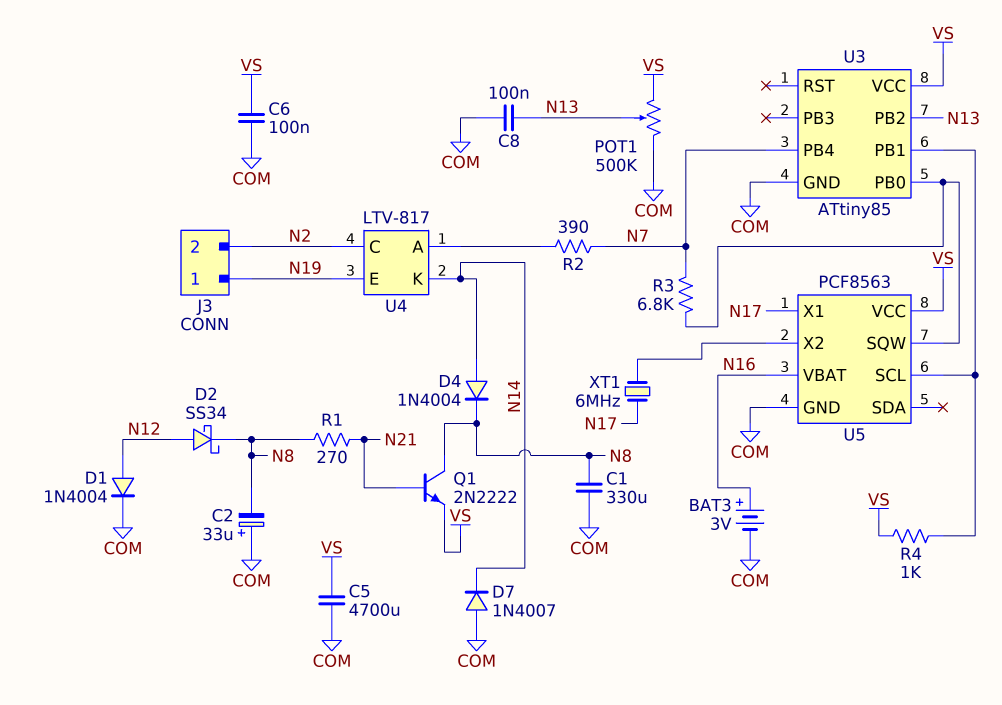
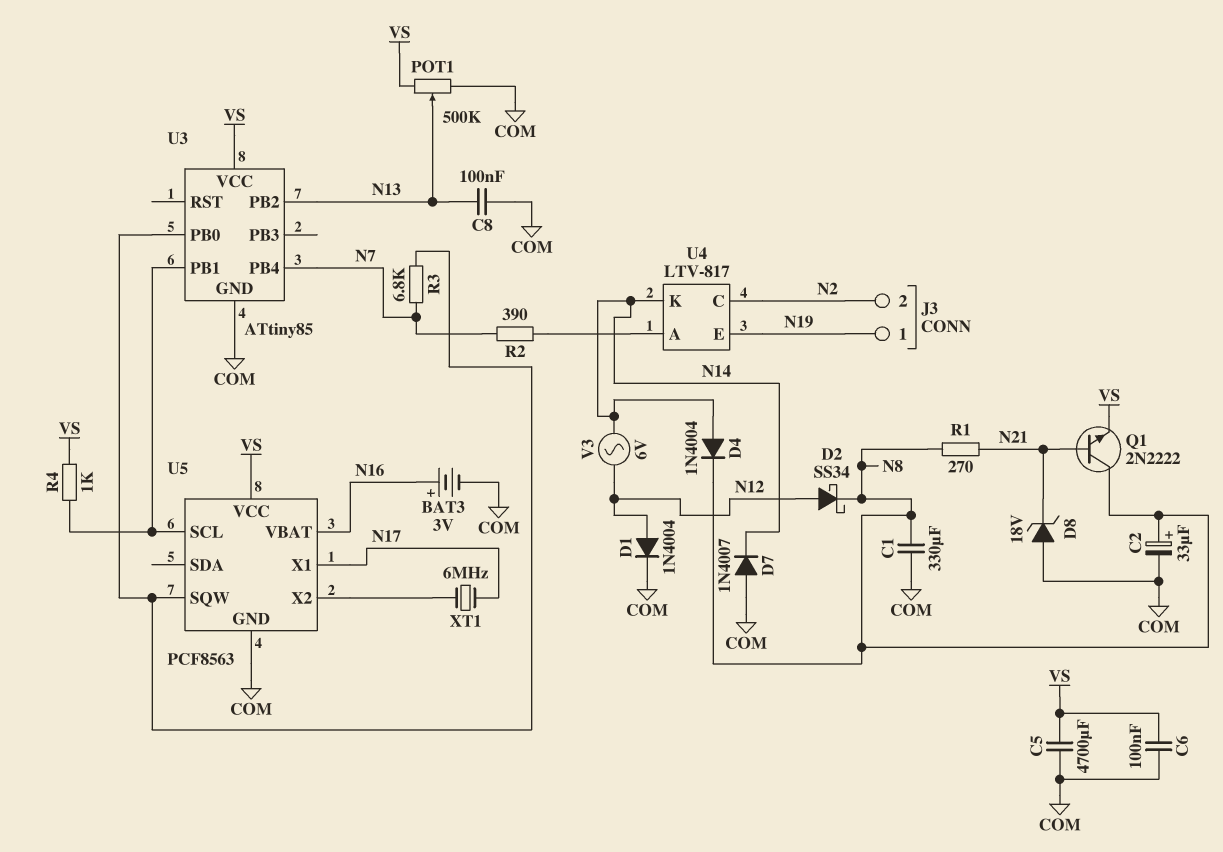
C2: 33uF (plus COM, minus N8) -> 33uF (plus N8, minus COM)
D8: none -> zener 18V (A COM, K N21)
V3: none -> AC 6V (N12, N14)

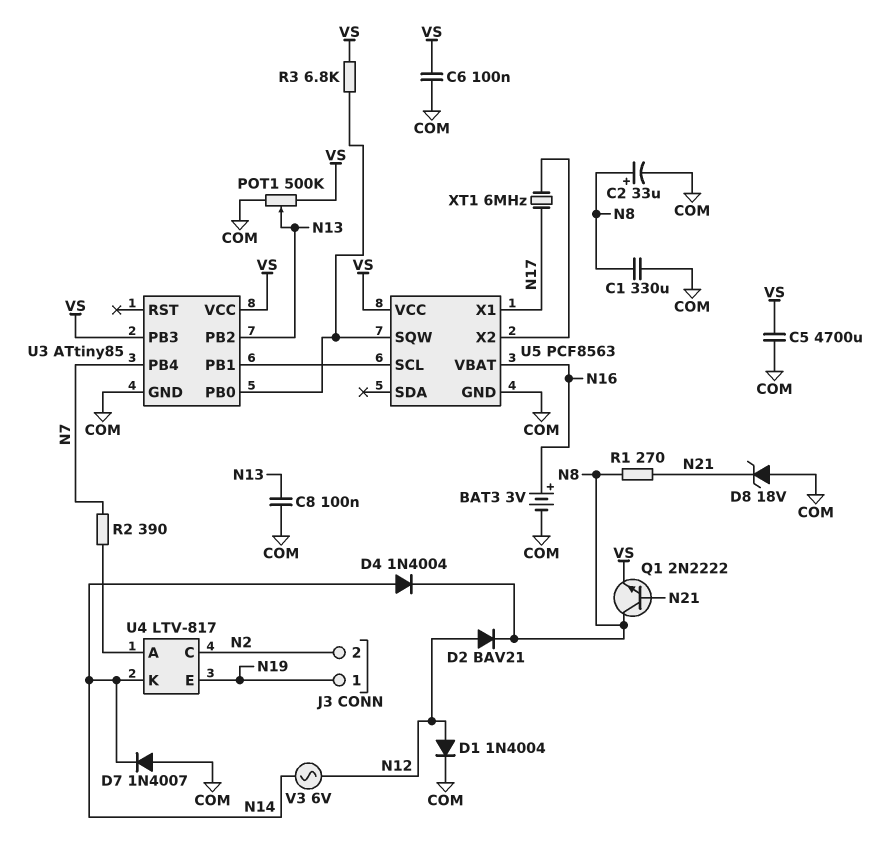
D2: schottky SS34 (A N12, K N8) -> diode BAV21 (A N12, K N8)
R3: 6.8k (N7, U3/PB0) -> 6.8k (U3/PB0, VS)
R4: 1k (U3/PB1, VS) -> none
U3 pin PB3: none -> VS

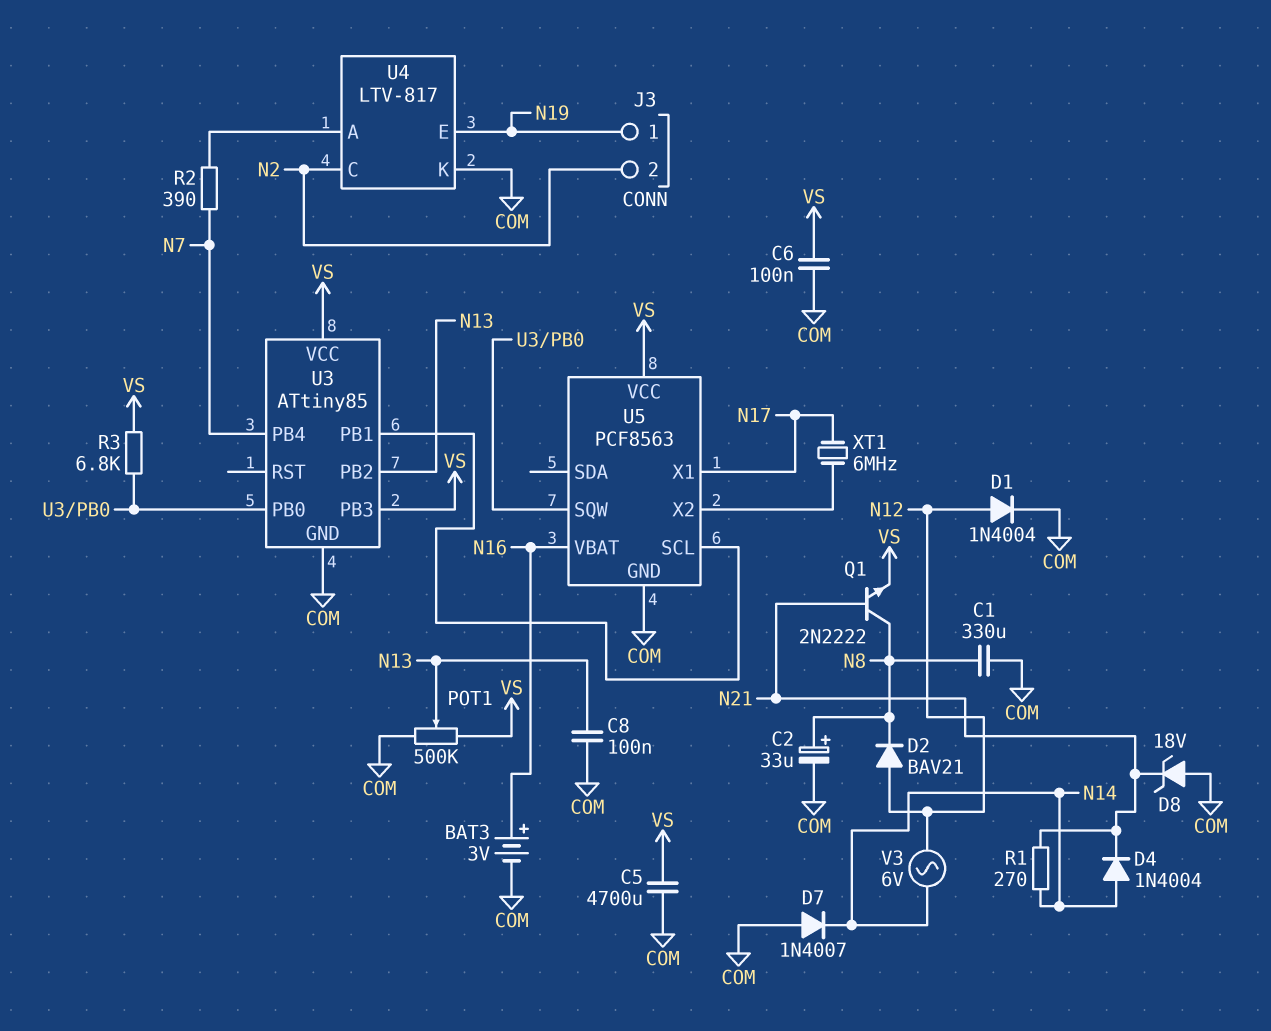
D4: diode 1N4004 (A N14, K N8) -> diode 1N4004 (A N14, K N21)
R1: 270 (N8, N21) -> 270 (N14, N21)
U4 pin K: N14 -> COM

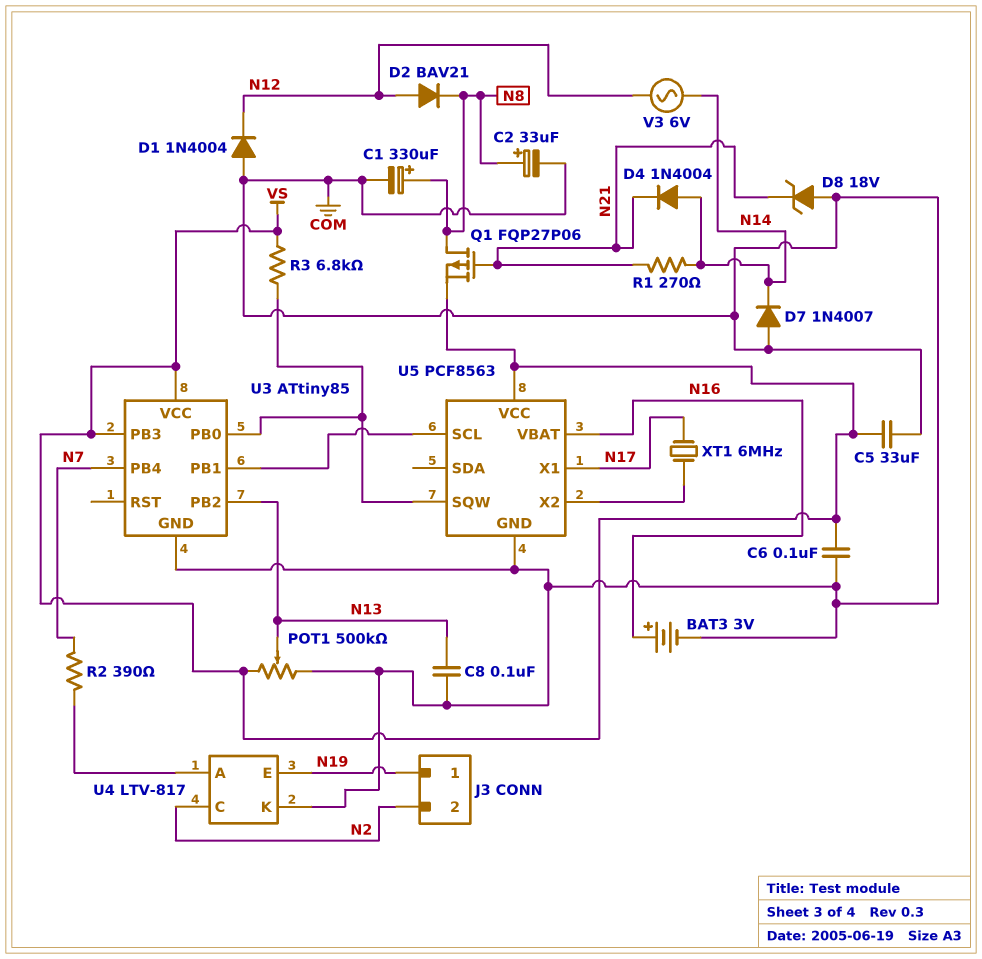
C1: 330uF (COM, N8) -> 330uF (plus N8, minus COM)
C5: 4700uF (COM, VS) -> 33uF (COM, VS)
D1: diode 1N4004 (A N12, K COM) -> diode 1N4004 (A COM, K N12)
Q1: NPN 2N2222 (B N21, C N8, E VS) -> PMOS FQP27P06 (G N21, D N8, S VS)

